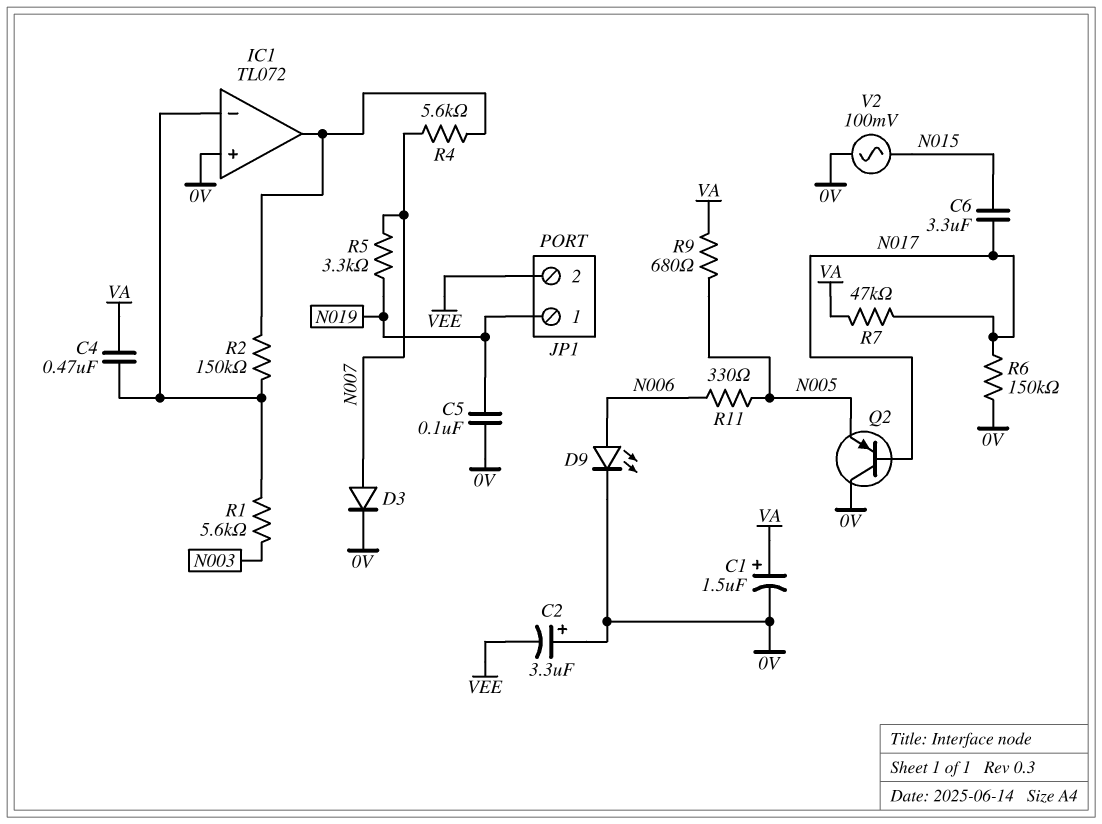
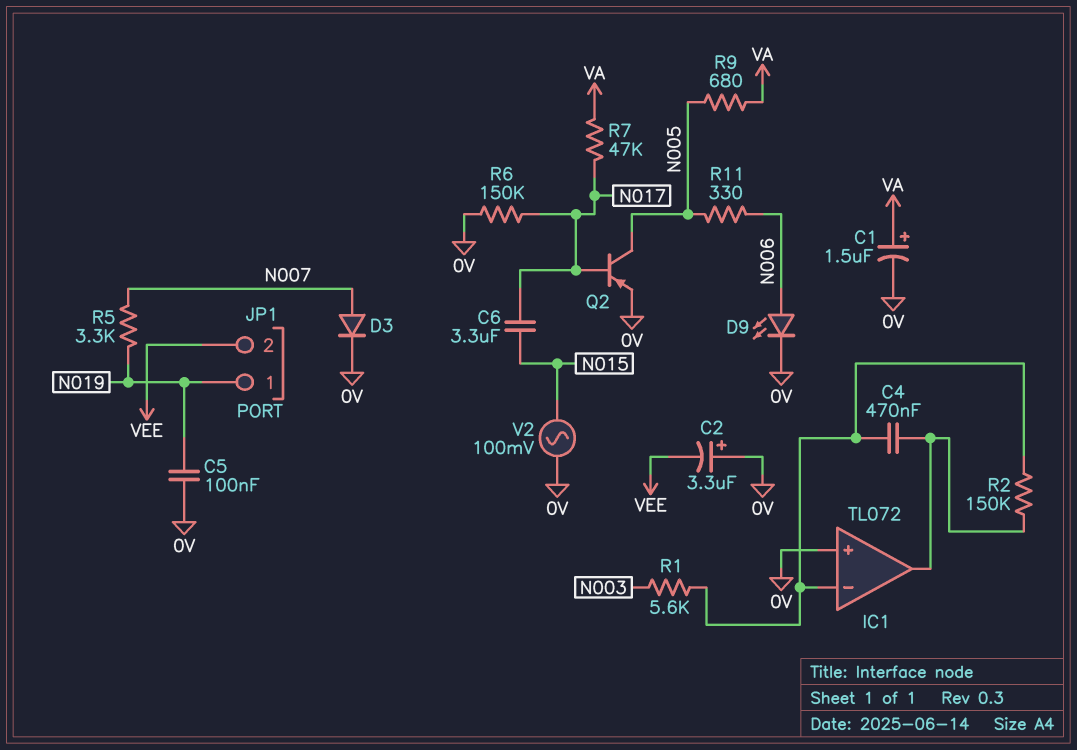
C4: 470nF (IC1/in-, VA) -> 470nF (IC1/in-, IC1/out)
Q2: PNP (B N017, C 0V, E N005) -> PNP (B N017, C N005, E 0V)
R4: 5.6k (IC1/out, N007) -> none

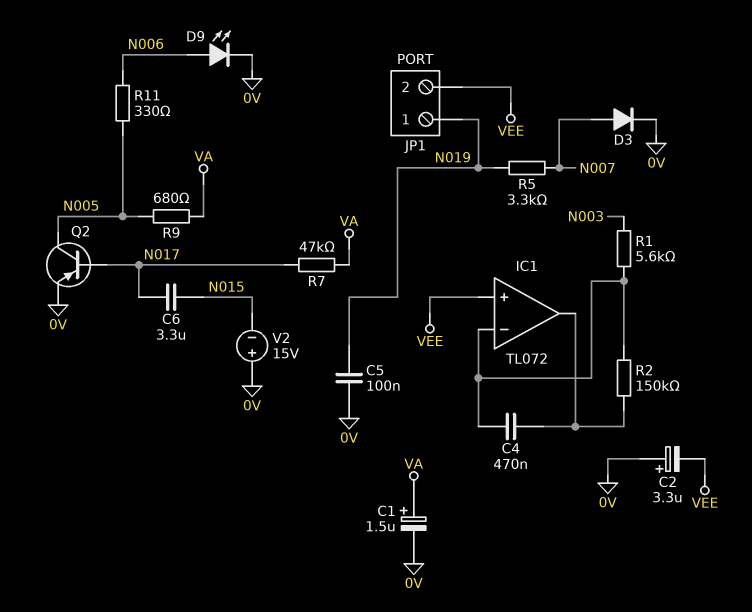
IC1 pin in+: 0V -> VEE
R6: 150k (0V, N017) -> none
V2: AC 100mV (0V, N015) -> 15V (plus 0V, minus N015)

